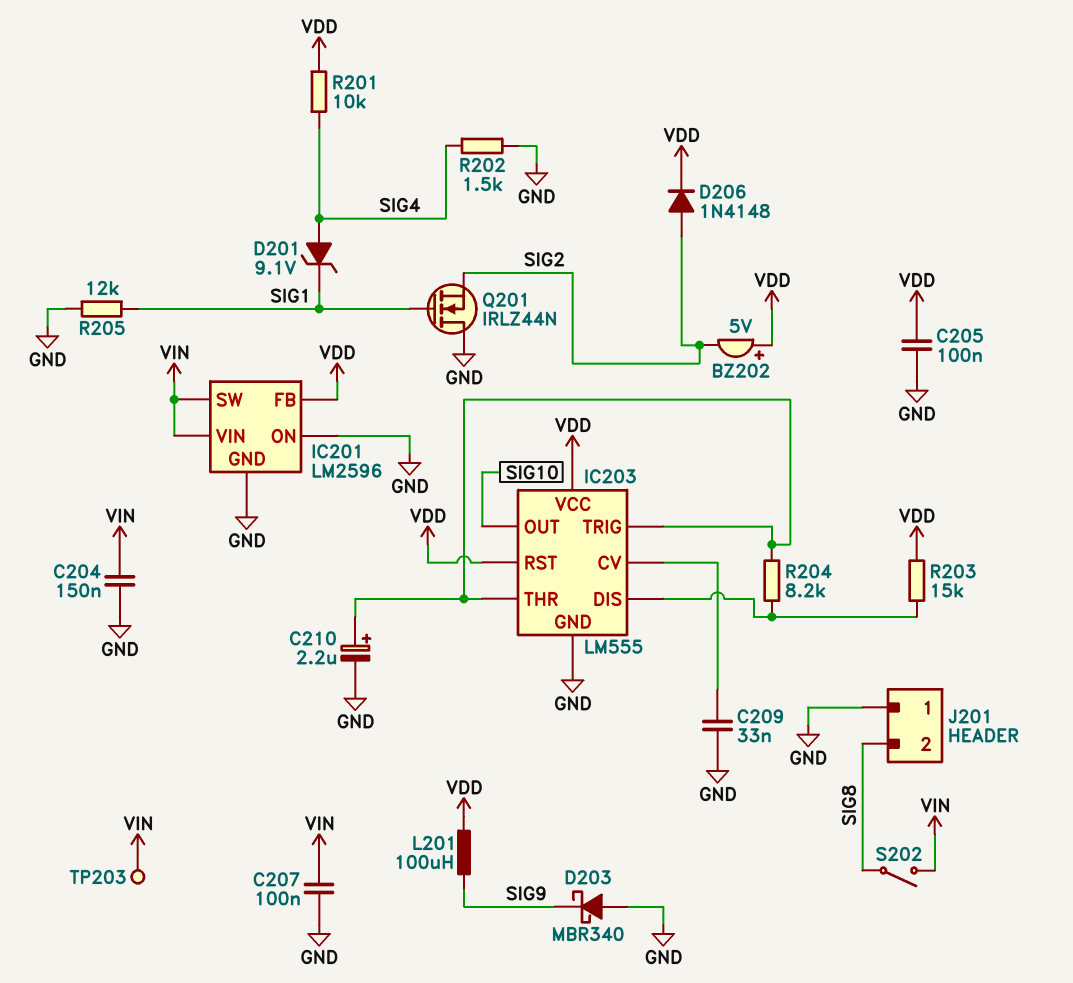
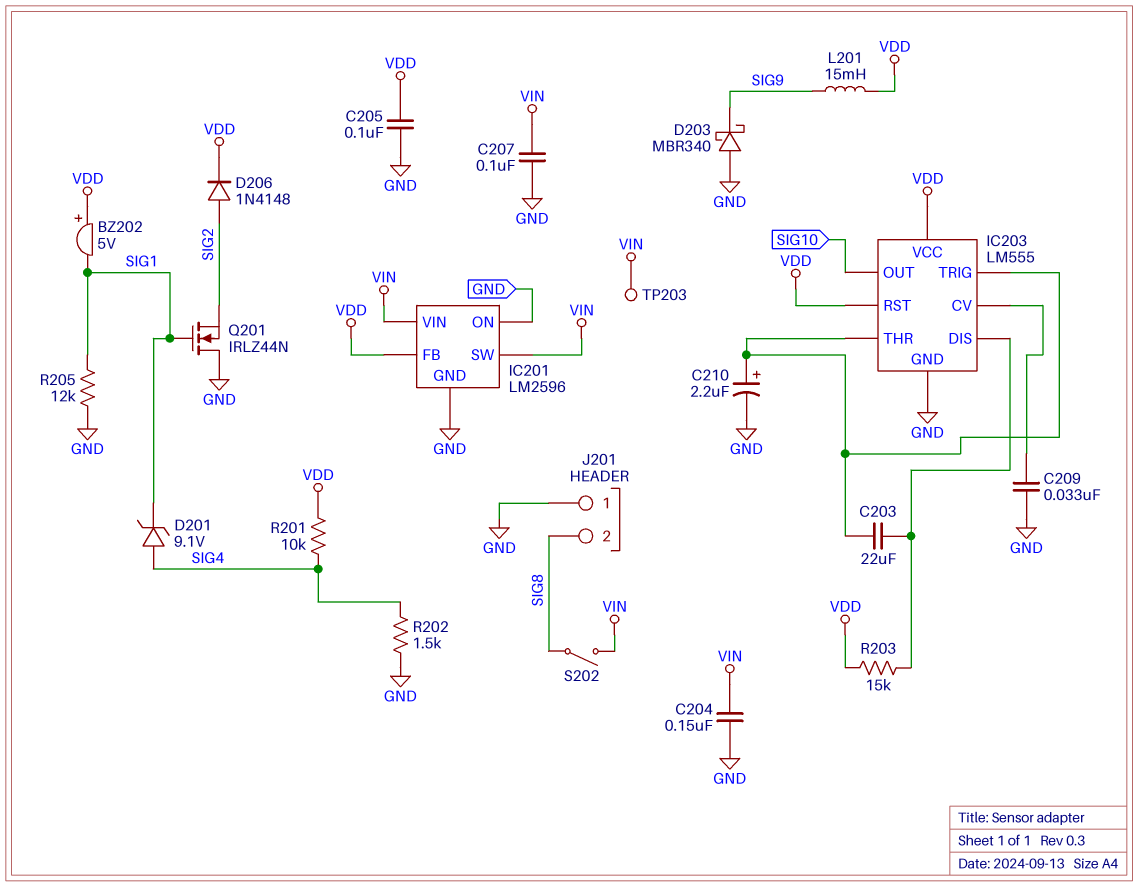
BZ202: buzzer 5V (plus VDD, minus SIG2) -> buzzer 5V (plus VDD, minus SIG1)
C203: none -> 22uF (IC203/DIS, IC203/THR)
L201: 100uH (SIG9, VDD) -> 15mH (SIG9, VDD)
R204: 8.2k (IC203/DIS, IC203/THR) -> none

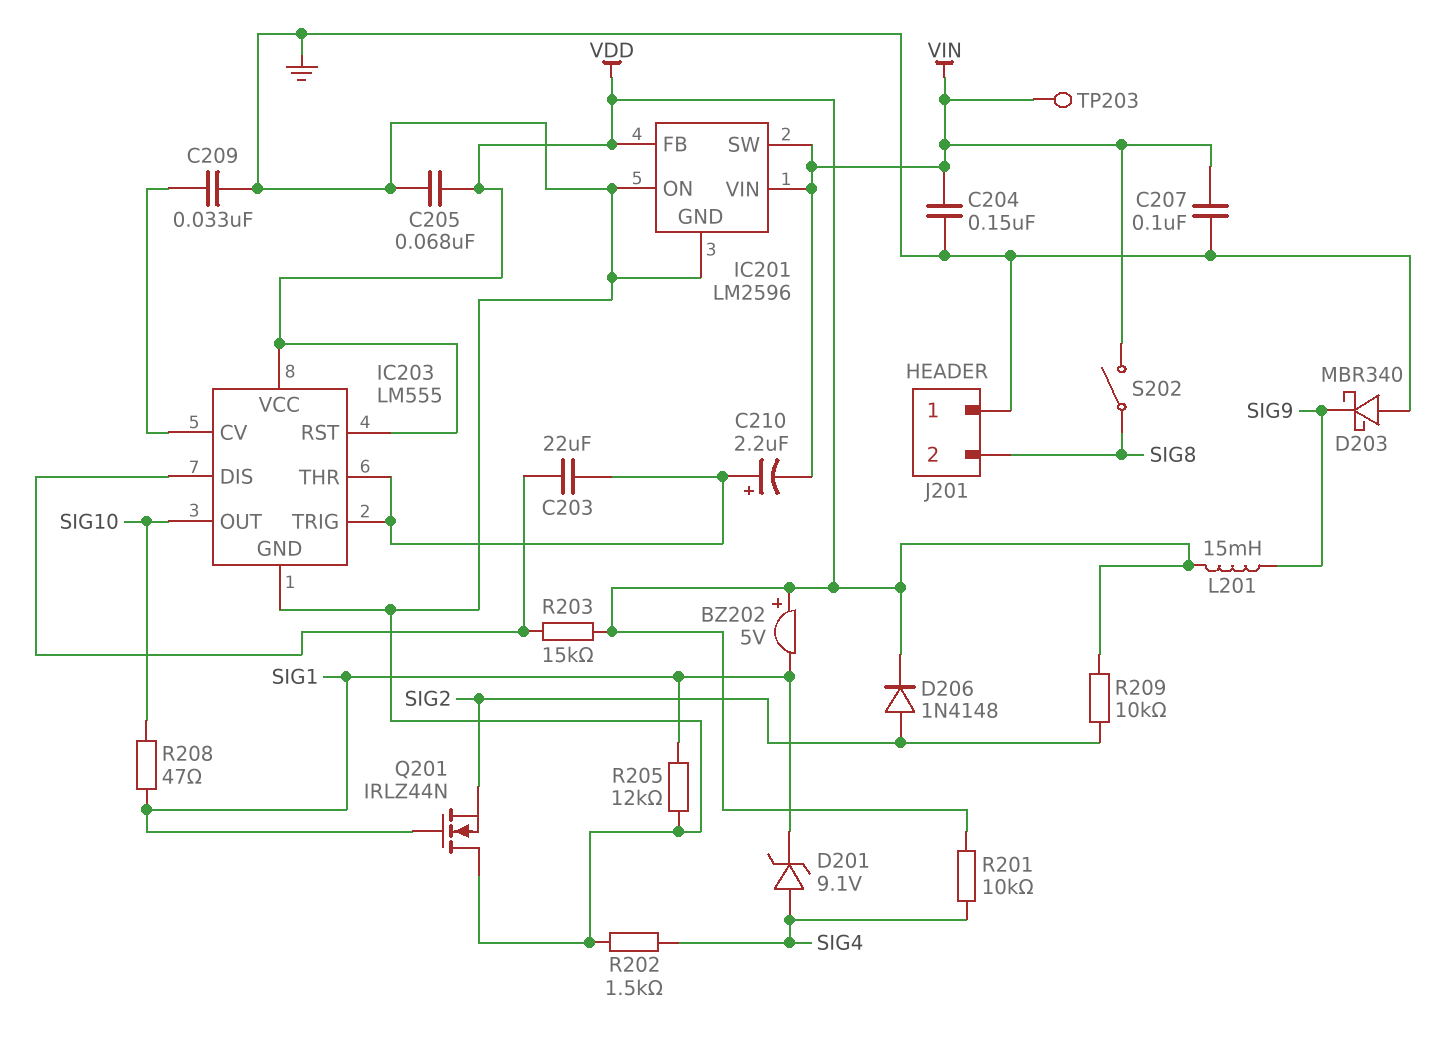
C205: 100nF (GND, VDD) -> 68nF (GND, VDD)
C210: 2.2uF (plus IC203/THR, minus GND) -> 2.2uF (plus IC203/THR, minus VIN)
R208: none -> 47 (SIG1, SIG10)
R209: none -> 10k (SIG2, VDD)

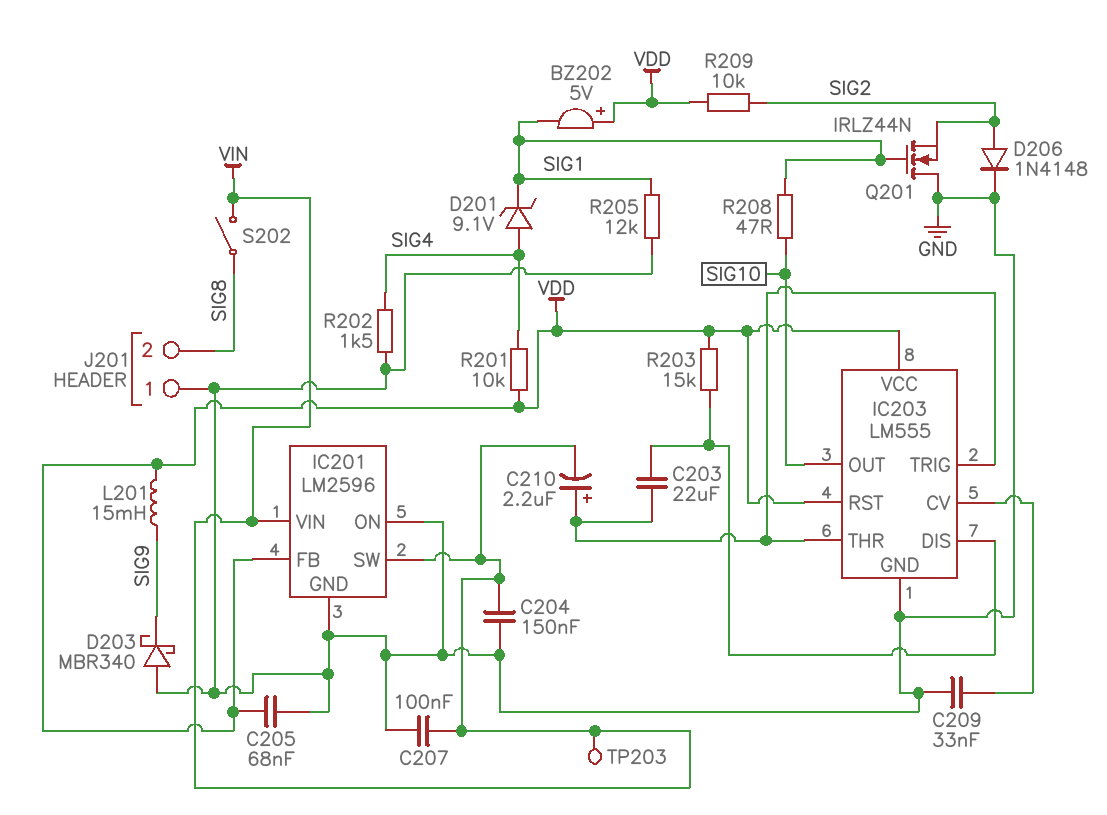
D206: diode 1N4148 (A SIG2, K VDD) -> diode 1N4148 (A SIG2, K GND)

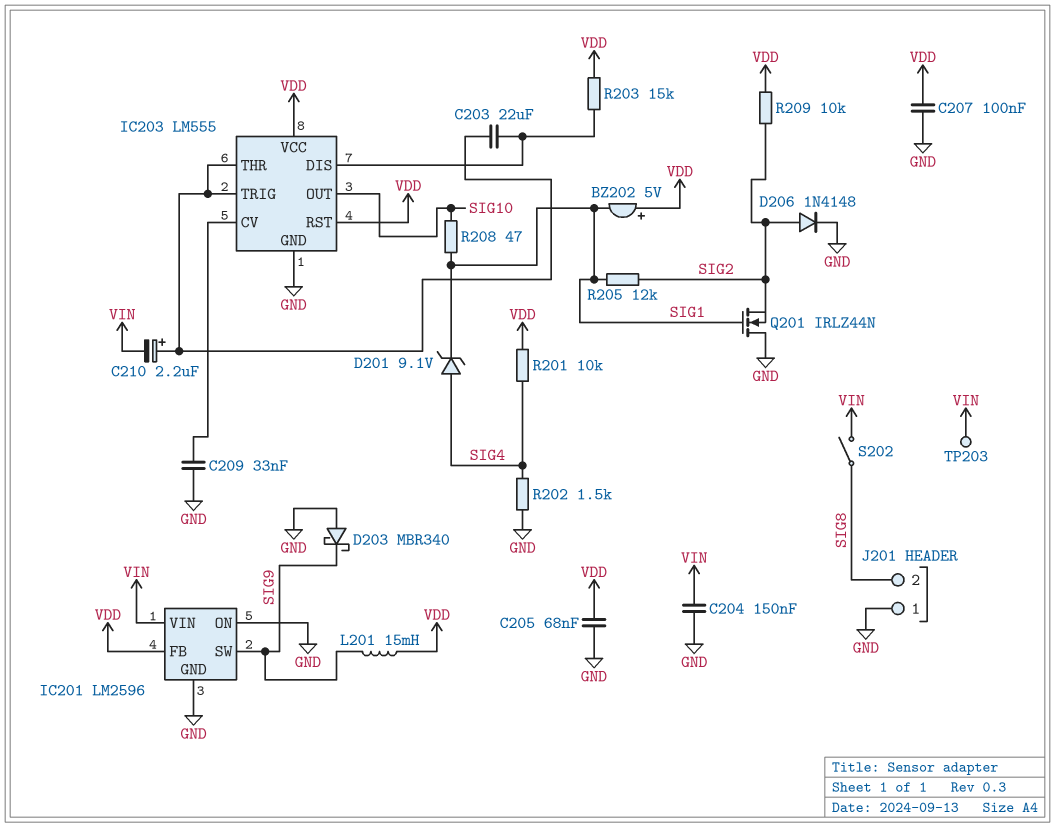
C207: 100nF (GND, VIN) -> 100nF (GND, VDD)
IC201 pin SW: VIN -> SIG9
R205: 12k (GND, SIG1) -> 12k (SIG1, SIG2)

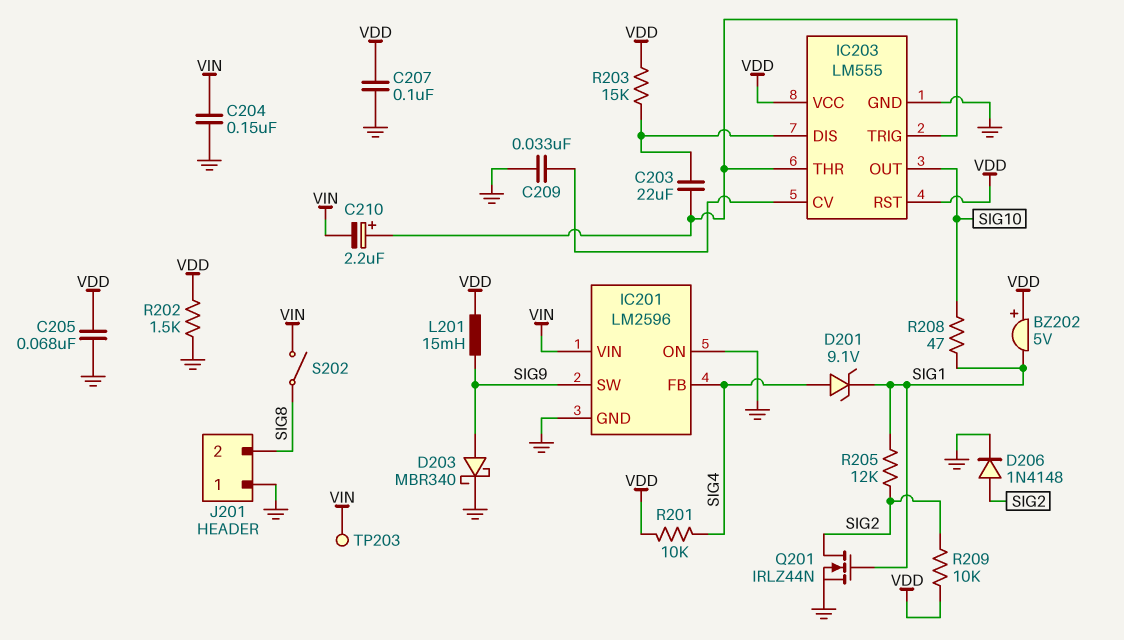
D203: schottky MBR340 (A GND, K SIG9) -> schottky MBR340 (A SIG9, K GND)
IC201 pin FB: VDD -> SIG4
Q201: NMOS IRLZ44N (G SIG1, D GND, S SIG2) -> NMOS IRLZ44N (G SIG1, D SIG2, S GND)
R202: 1.5k (GND, SIG4) -> 1.5k (GND, VDD)

